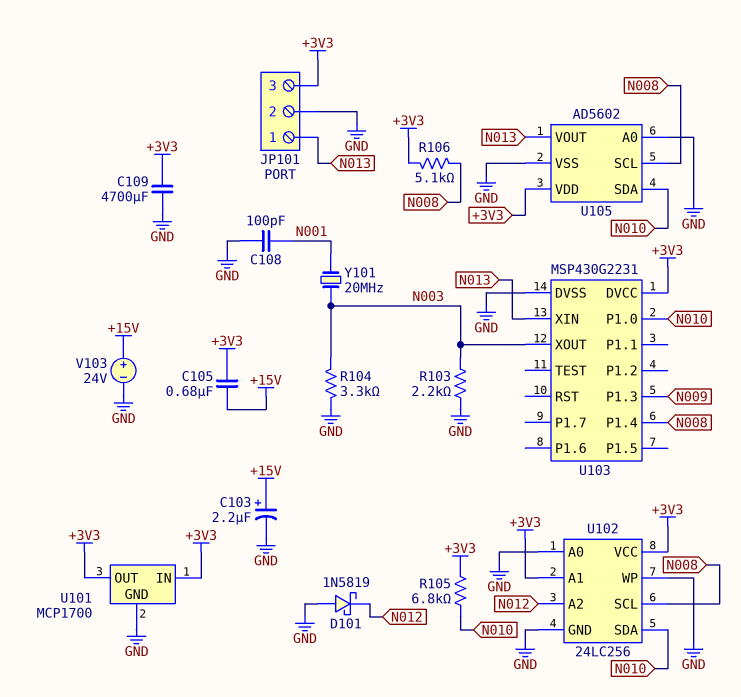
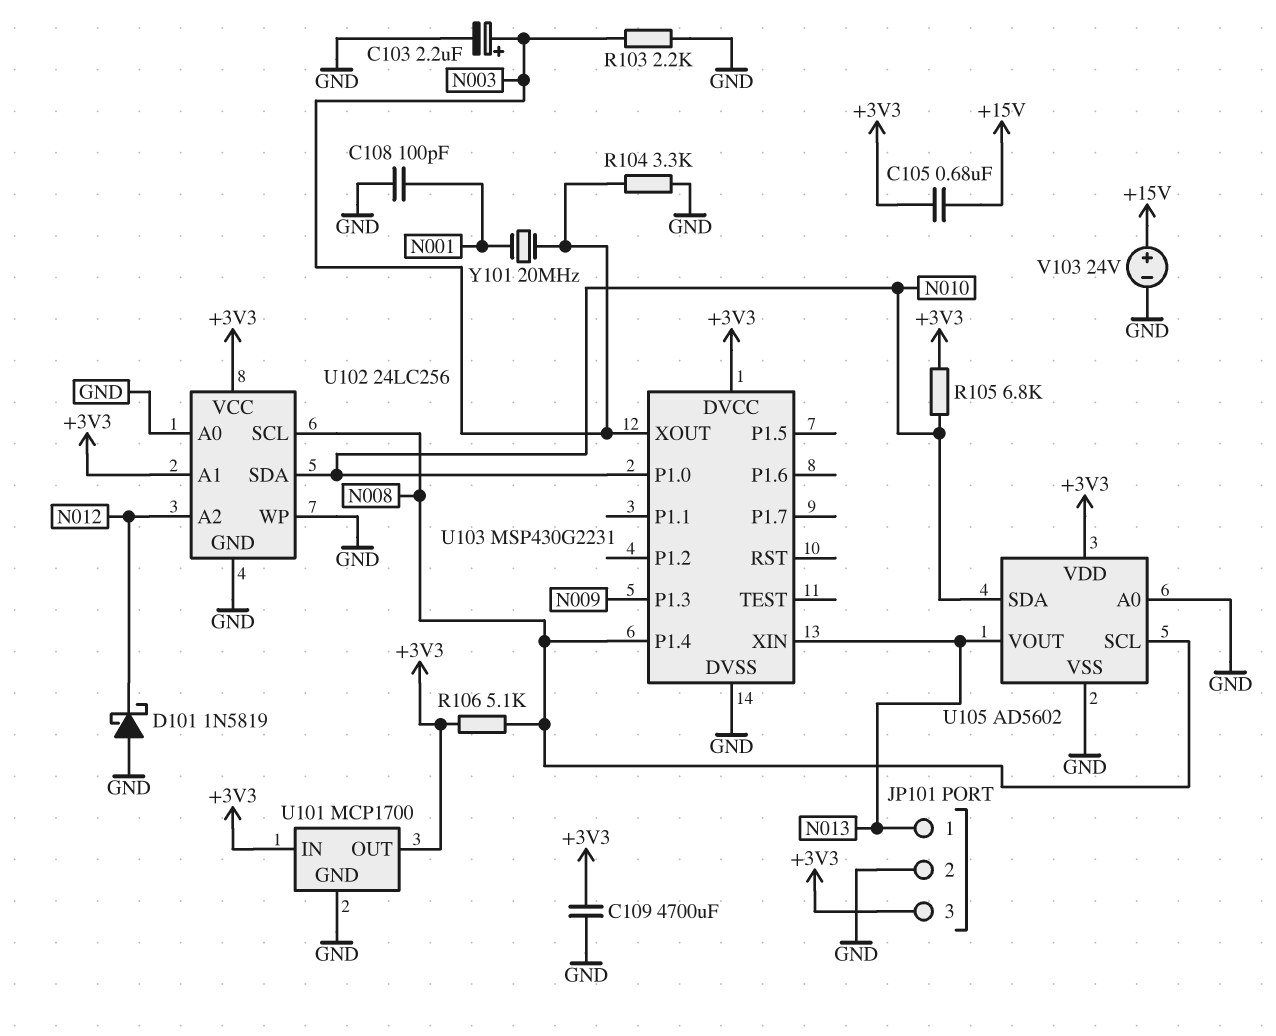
C103: 2.2uF (plus +15V, minus GND) -> 2.2uF (plus N003, minus GND)

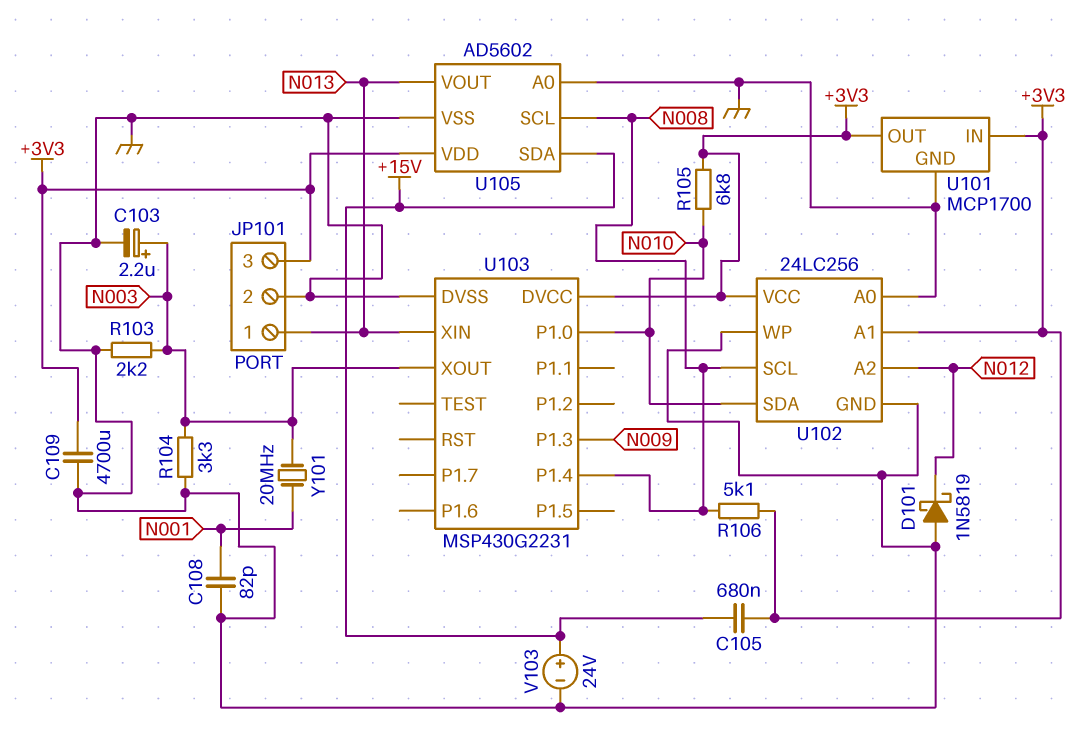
C108: 100pF (GND, N001) -> 82pF (GND, N001)
U105 pin SDA: N010 -> +15V

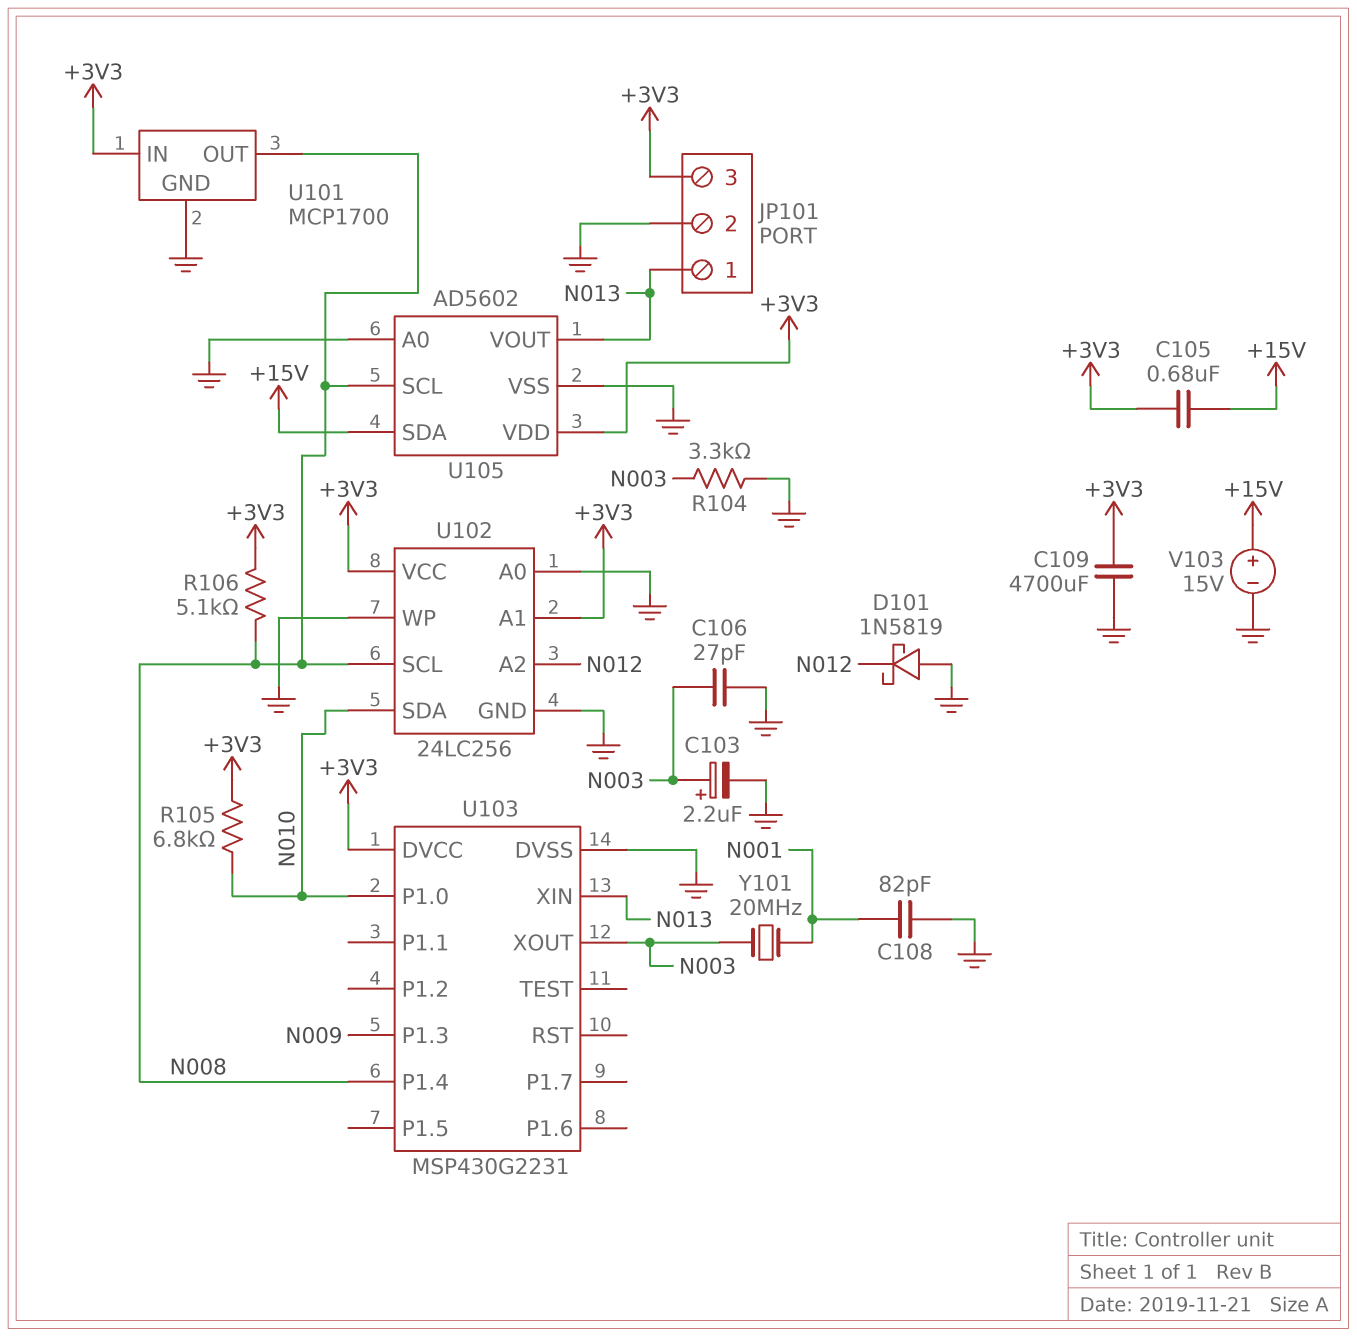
C106: none -> 27pF (GND, N003)
R103: 2.2k (GND, N003) -> none
U101 pin OUT: +3V3 -> N008
V103: 24V (plus +15V, minus GND) -> 15V (plus +15V, minus GND)

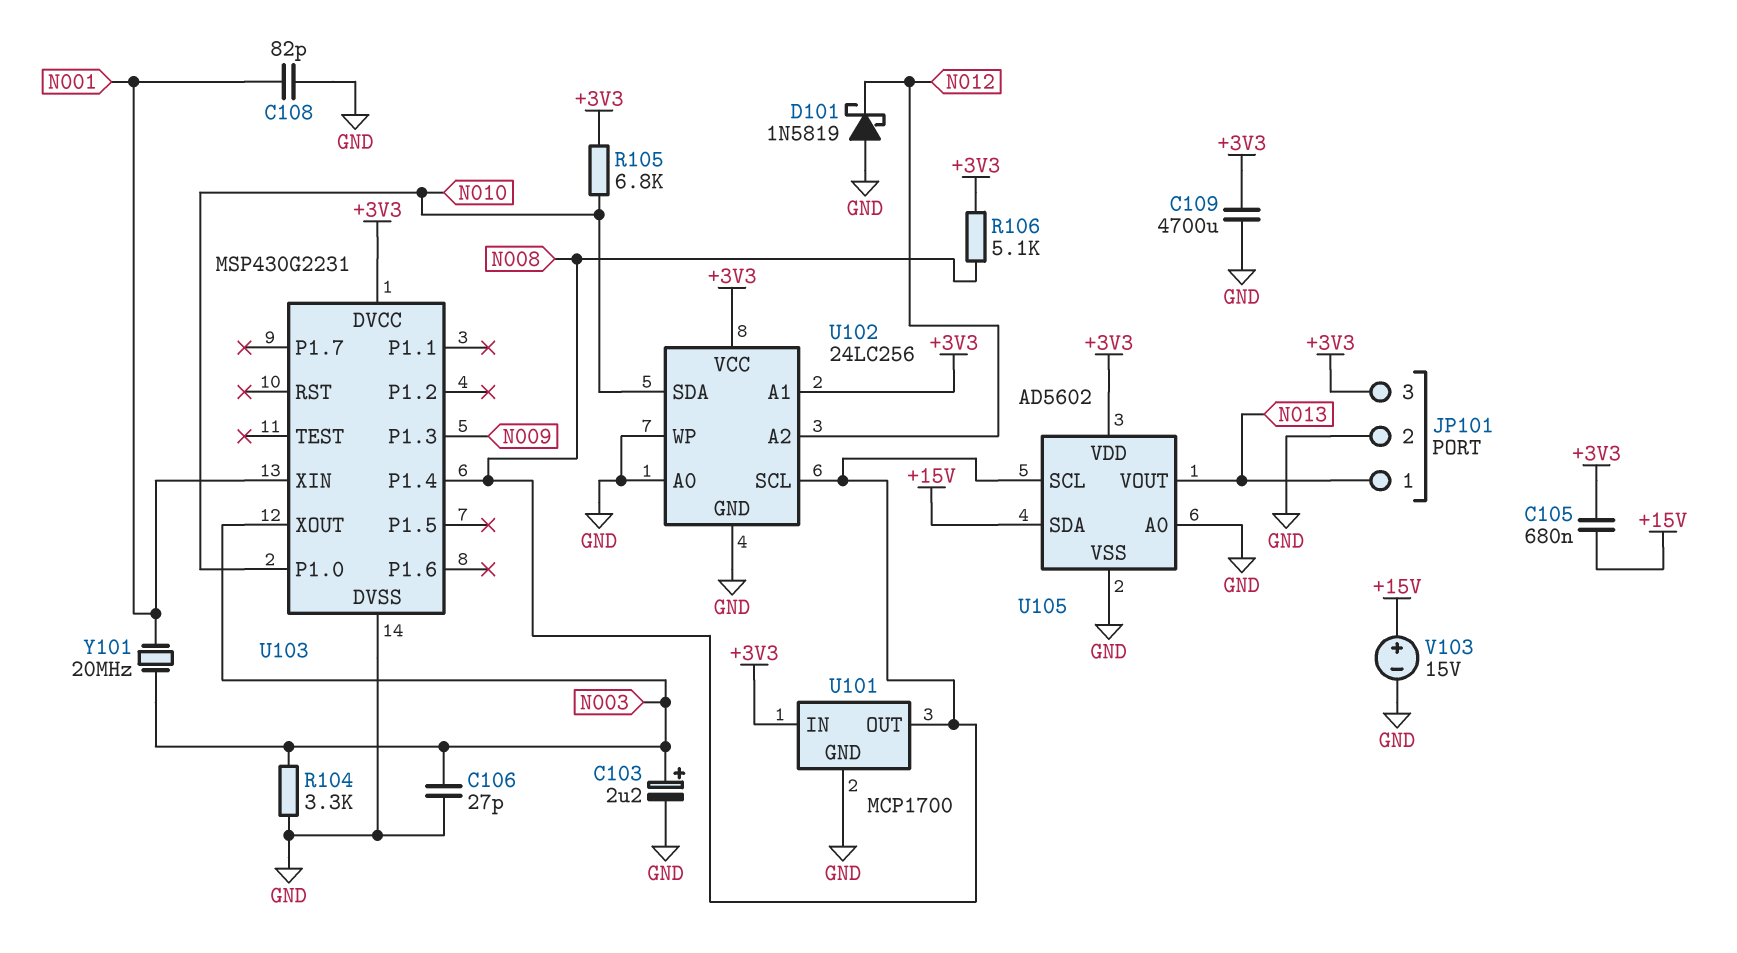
U103 pin XIN: N013 -> N001

